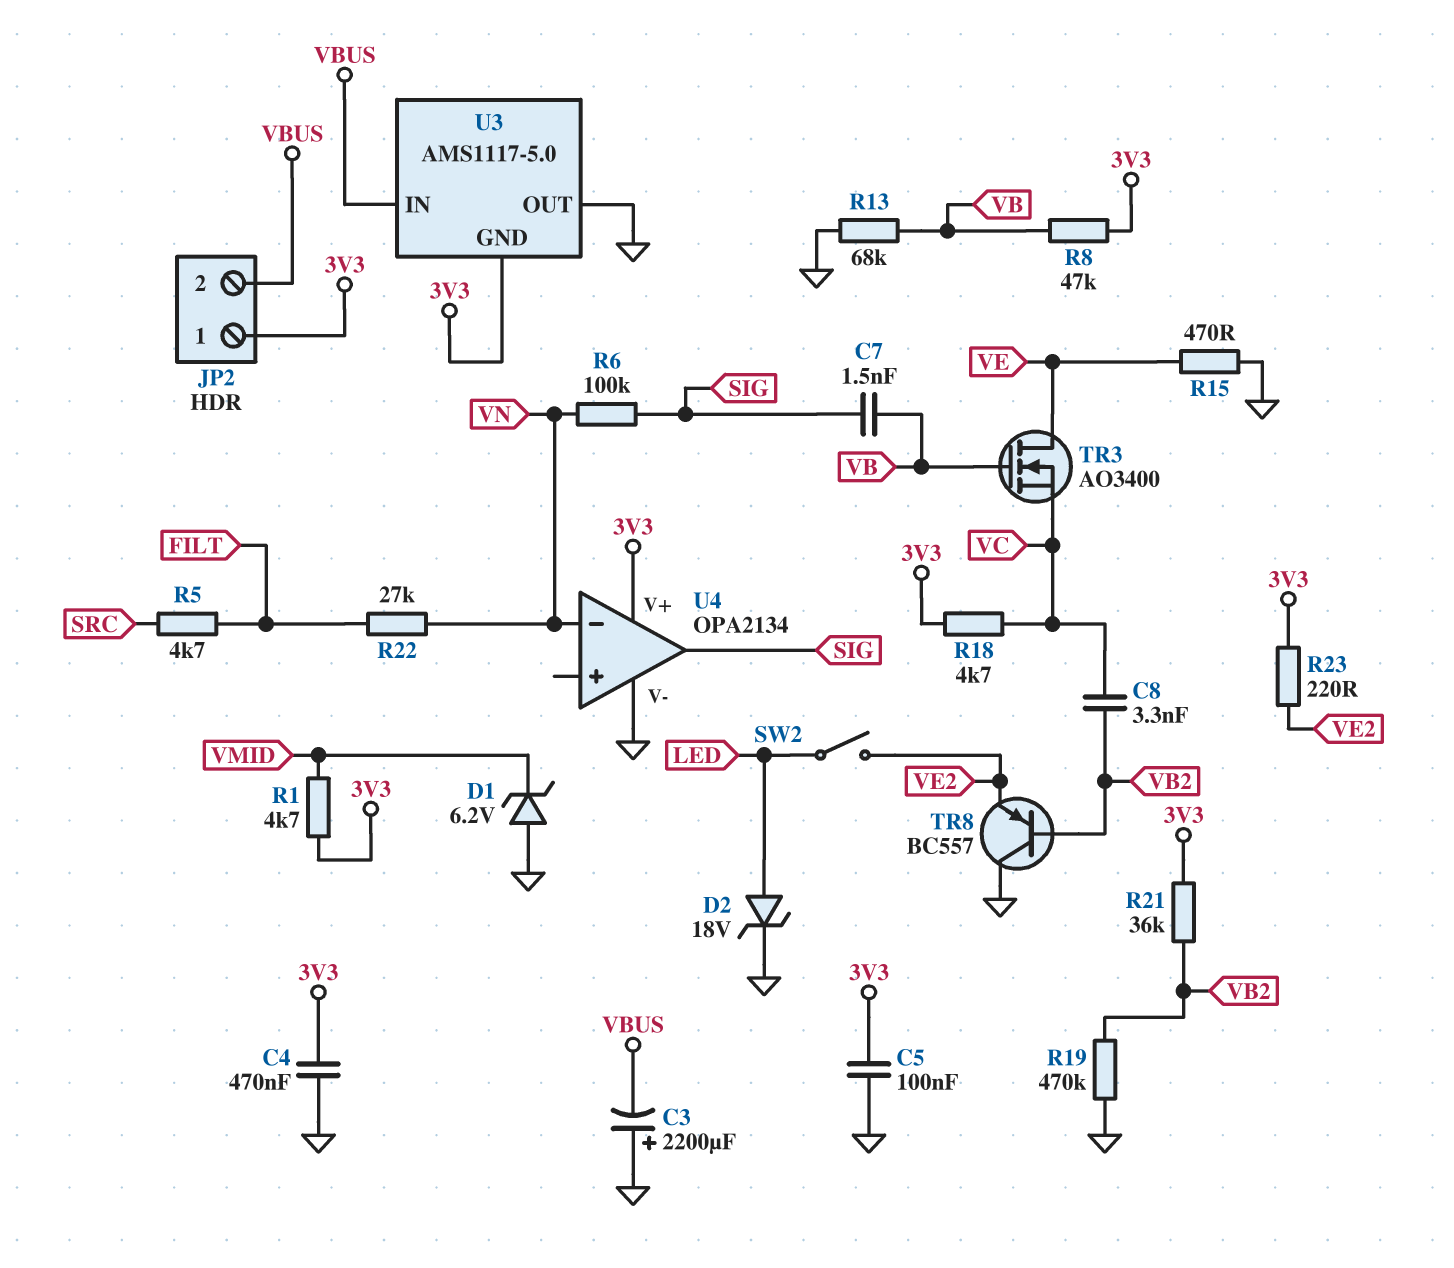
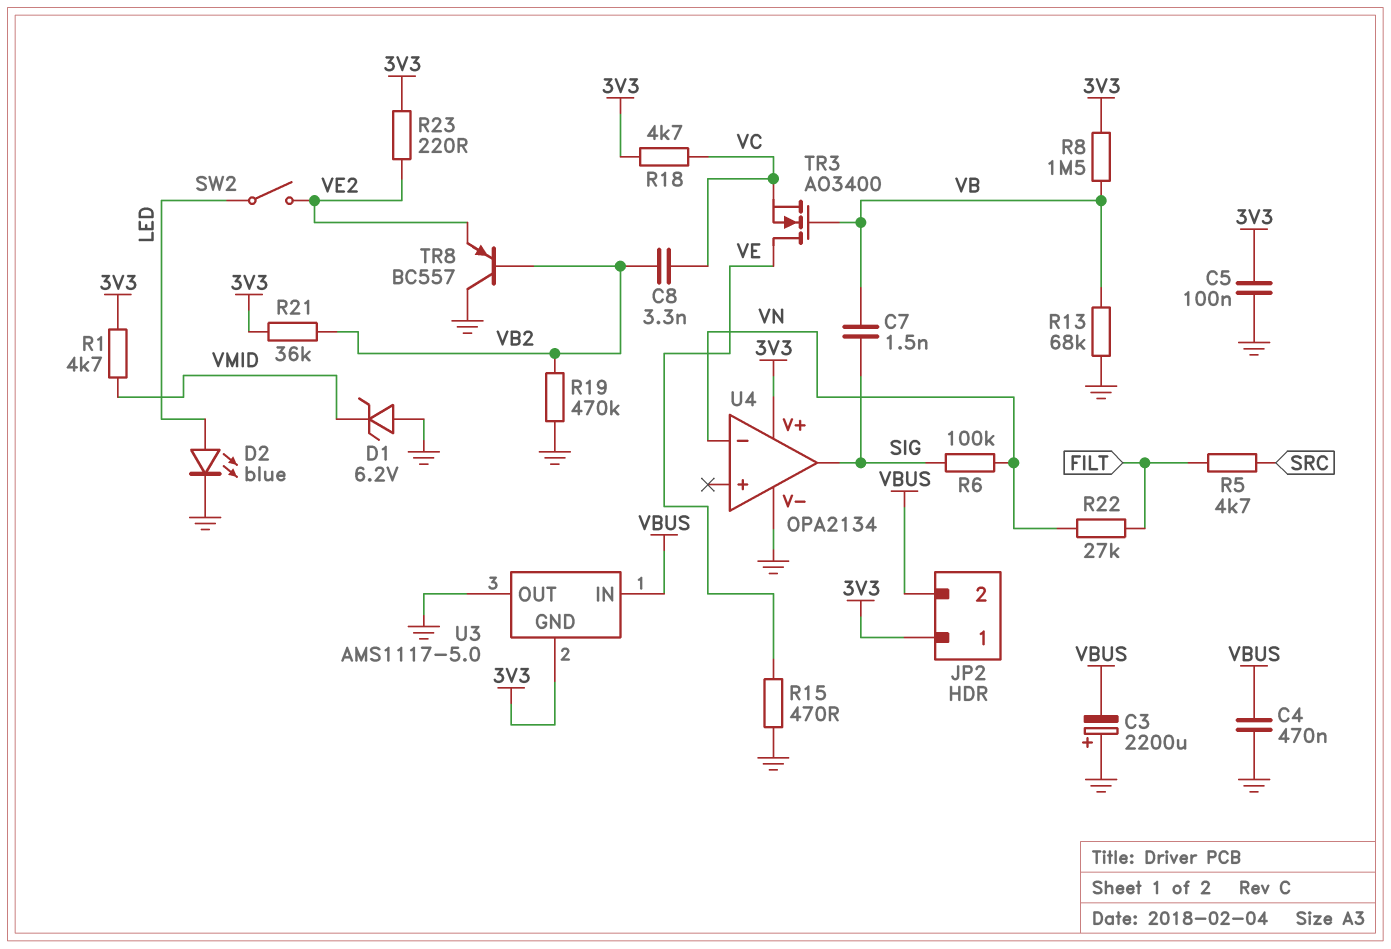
C4: 470nF (3V3, GND) -> 470nF (GND, VBUS)
D2: zener 18V (A LED, K GND) -> LED blue (A LED, K GND)
R8: 47k (3V3, VB) -> 1.5M (3V3, VB)

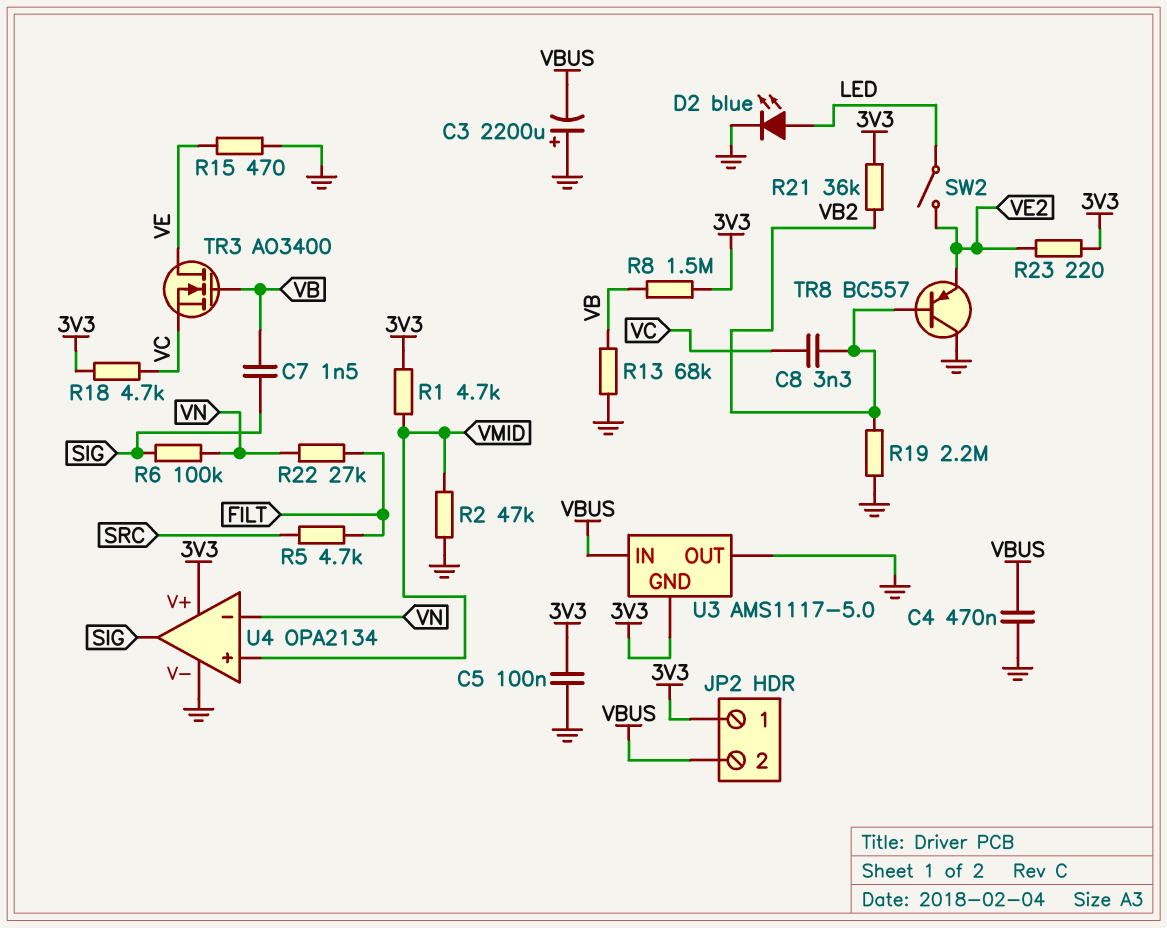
D1: zener 6.2V (A GND, K VMID) -> none
R2: none -> 47k (GND, VMID)
R19: 470k (GND, VB2) -> 2.2M (GND, VB2)
U4 pin in+: none -> VMID

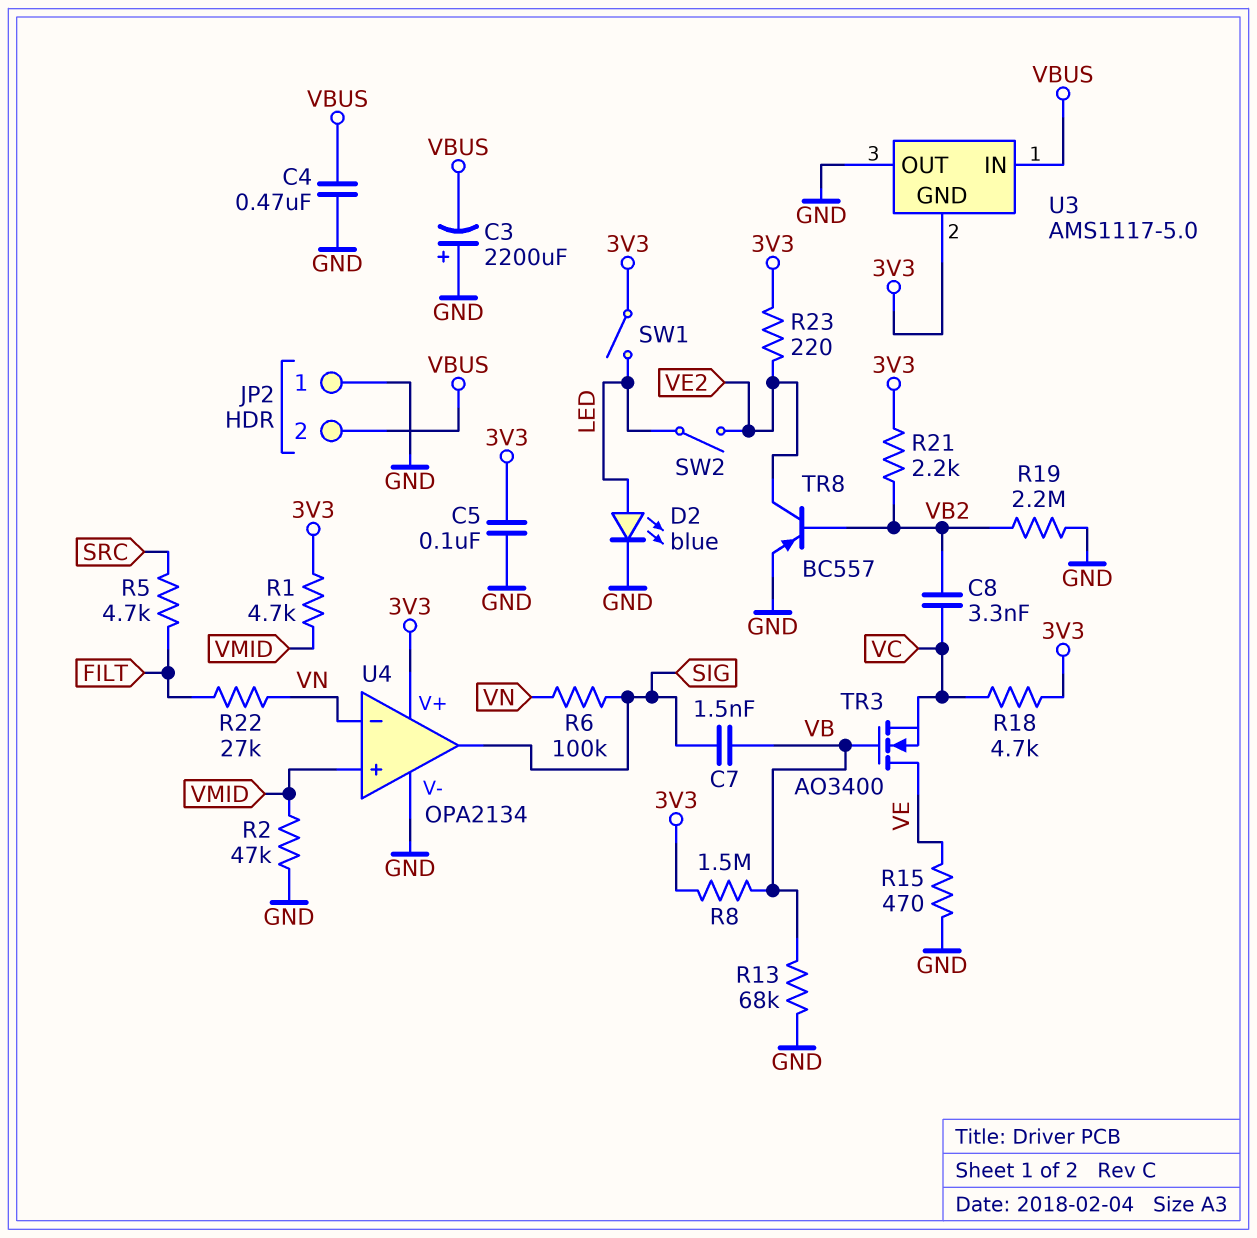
JP2 pin 1: 3V3 -> GND
R21: 36k (3V3, VB2) -> 2.2k (3V3, VB2)
SW1: none -> switch (3V3, LED)
TR8: PNP BC557 (B VB2, C GND, E VE2) -> PNP BC557 (B VB2, C VE2, E GND)

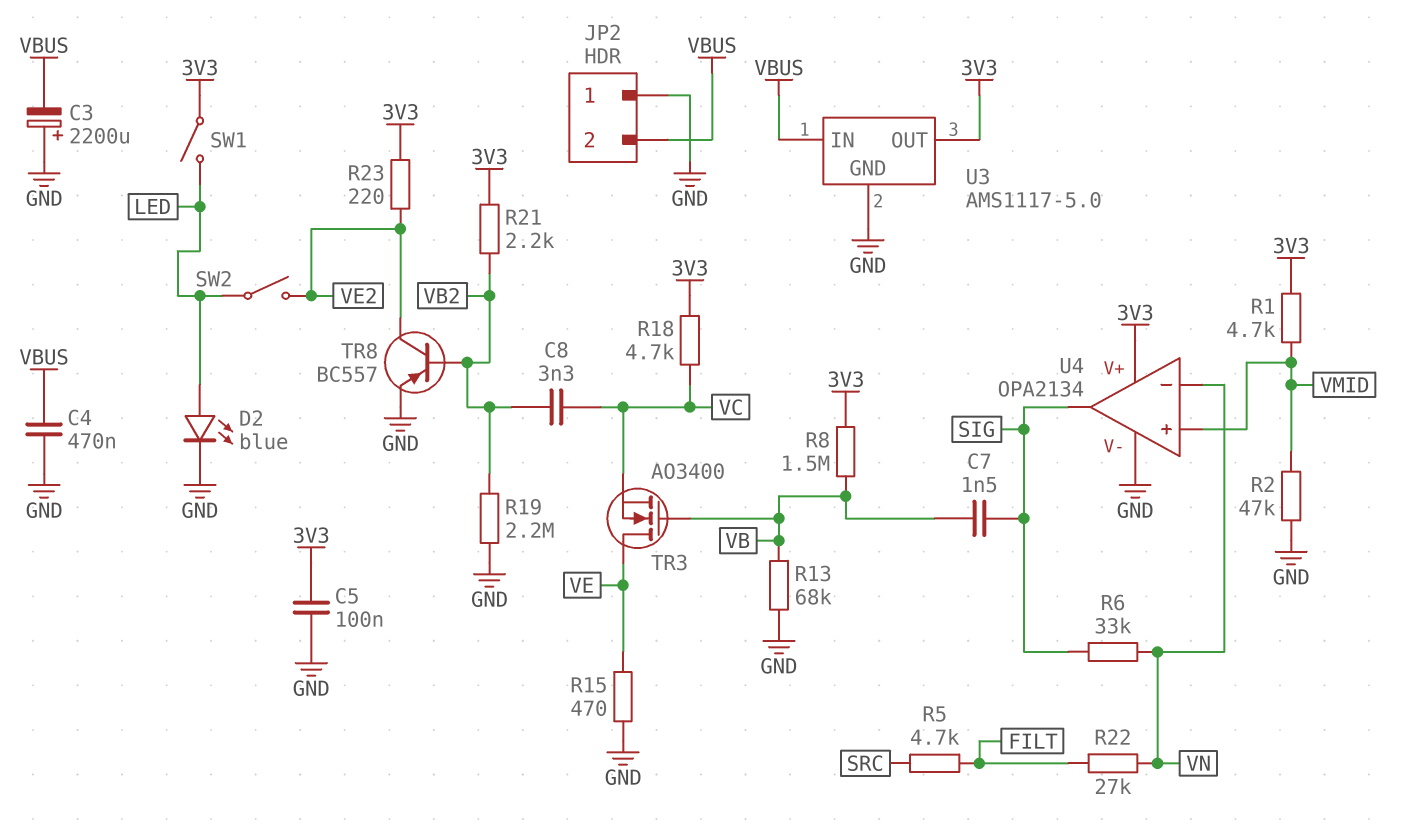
R6: 100k (SIG, VN) -> 33k (SIG, VN)
U3 pin GND: 3V3 -> GND
U3 pin OUT: GND -> 3V3

